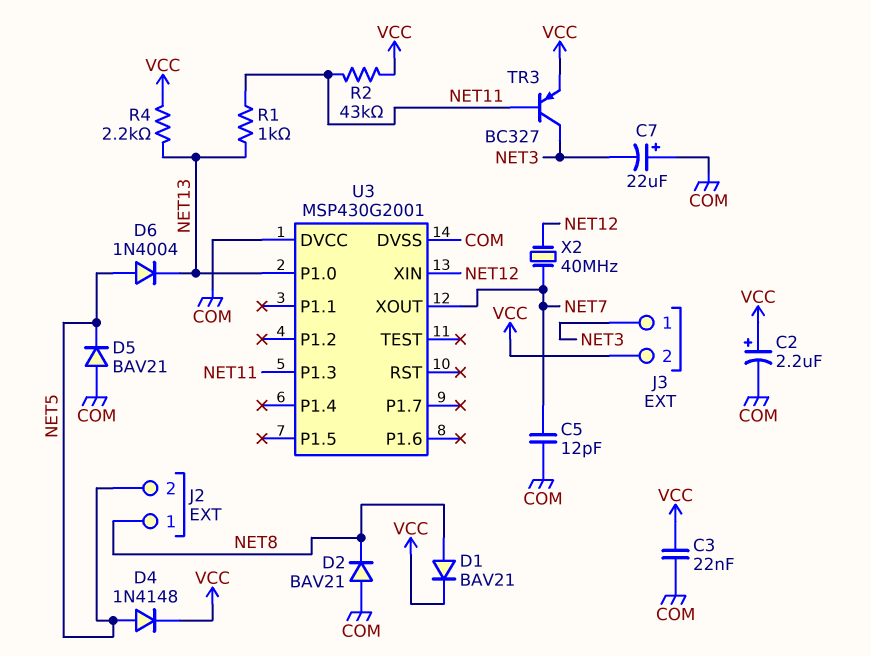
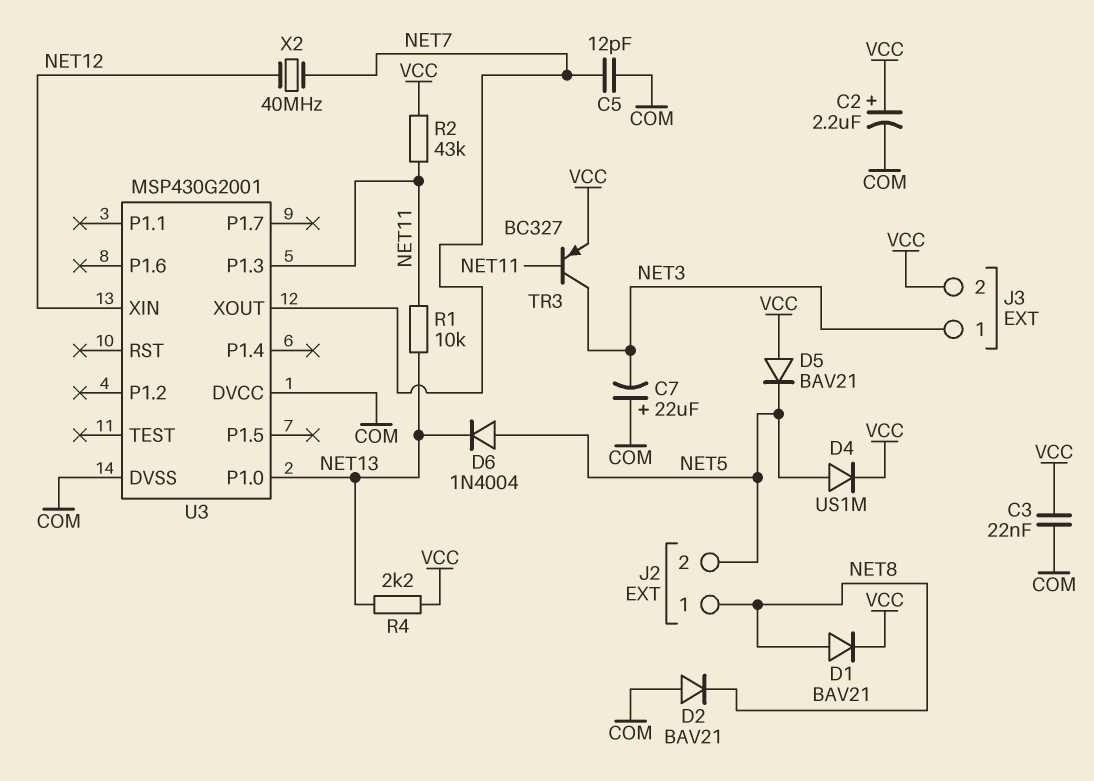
D4: diode 1N4148 (A NET5, K VCC) -> diode US1M (A NET5, K VCC)
D5: diode BAV21 (A COM, K NET5) -> diode BAV21 (A VCC, K NET5)
R1: 1k (NET11, NET13) -> 10k (NET11, NET13)

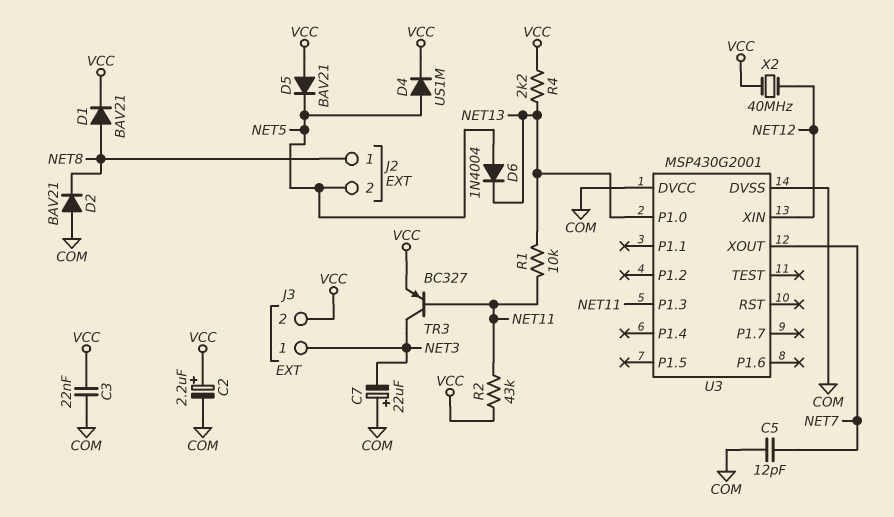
X2: 40MHz (NET7, NET12) -> 40MHz (NET12, VCC)

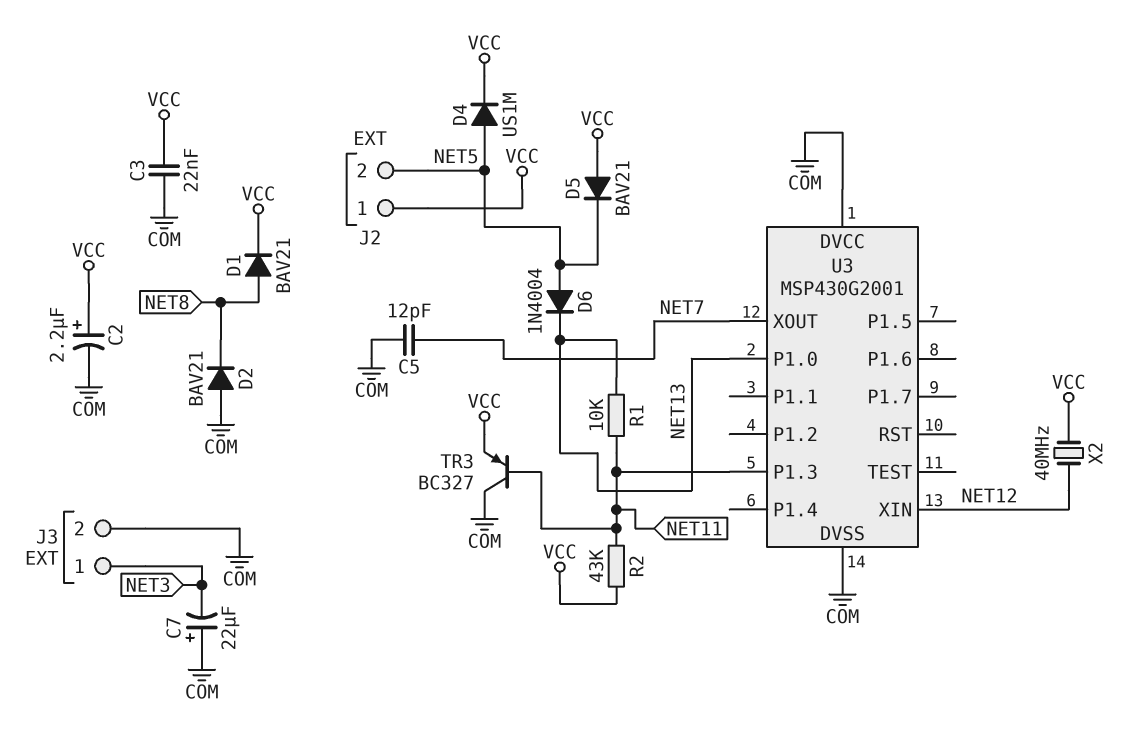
J2 pin 1: NET8 -> VCC
J3 pin 2: VCC -> COM
R4: 2.2k (NET13, VCC) -> none
TR3: PNP BC327 (B NET11, C NET3, E VCC) -> PNP BC327 (B NET11, C COM, E VCC)

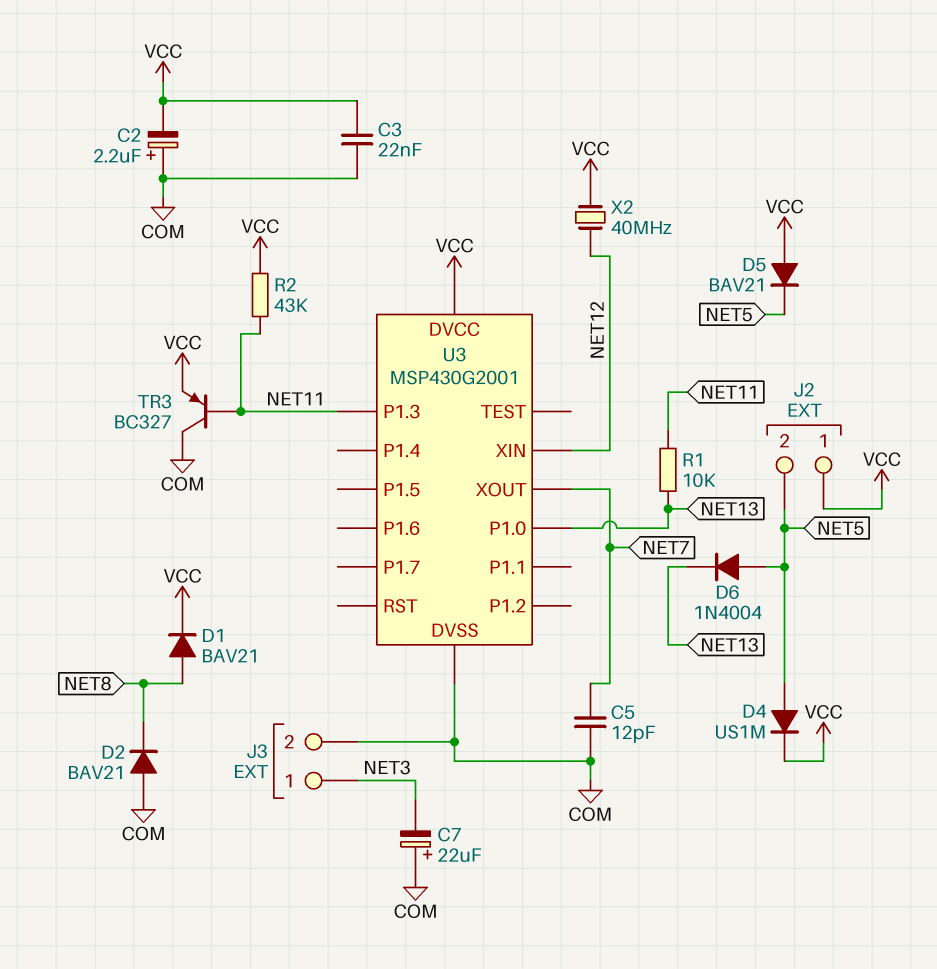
C2: 2.2uF (plus VCC, minus COM) -> 2.2uF (plus COM, minus VCC)
U3 pin DVCC: COM -> VCC

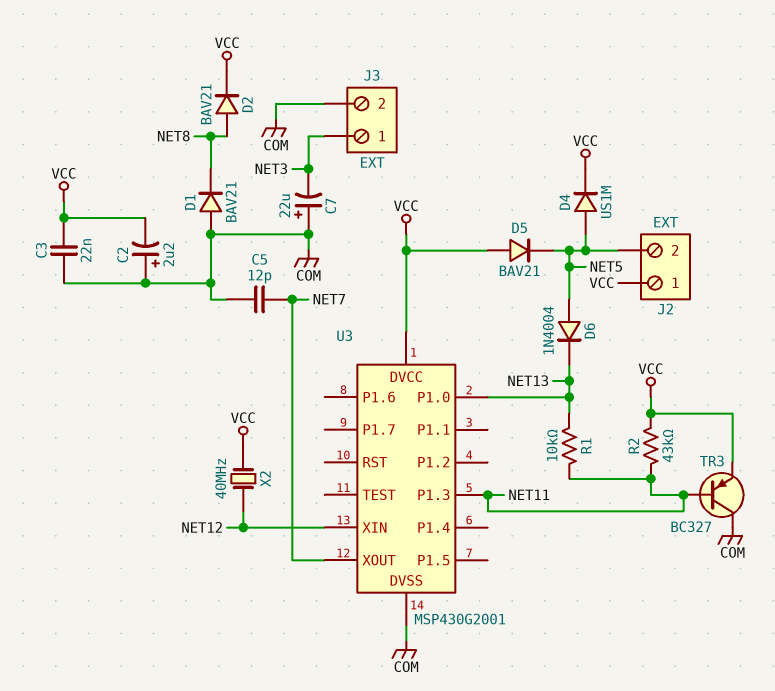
D1: diode BAV21 (A NET8, K VCC) -> diode BAV21 (A COM, K NET8)
D2: diode BAV21 (A COM, K NET8) -> diode BAV21 (A NET8, K VCC)

